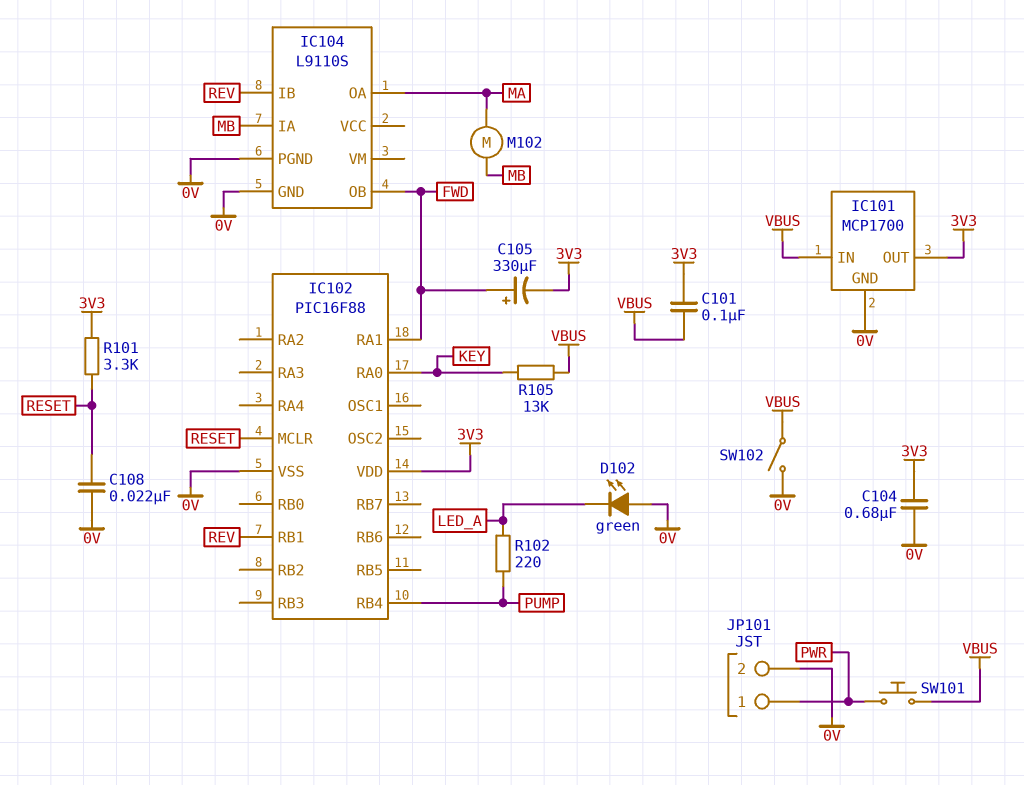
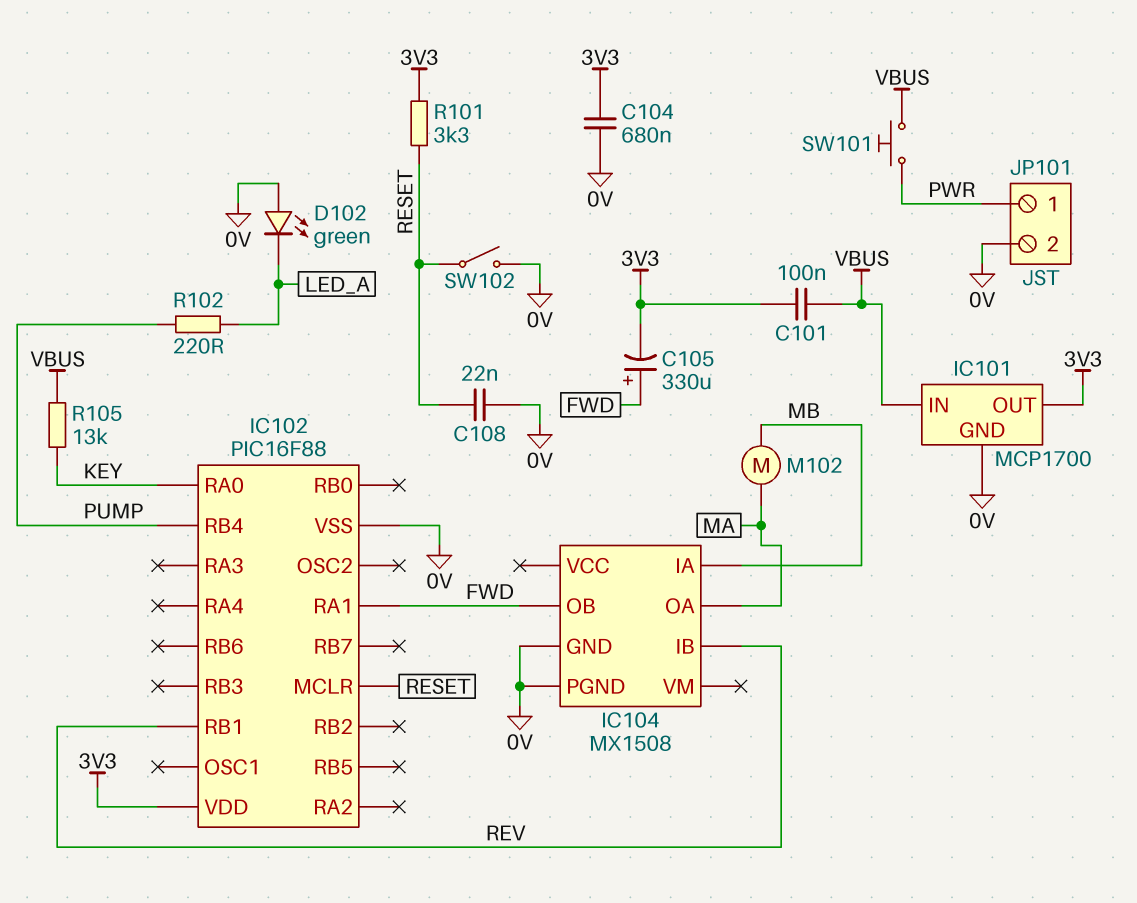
IC104: L9110S -> MX1508
SW102: switch (0V, VBUS) -> switch (0V, RESET)

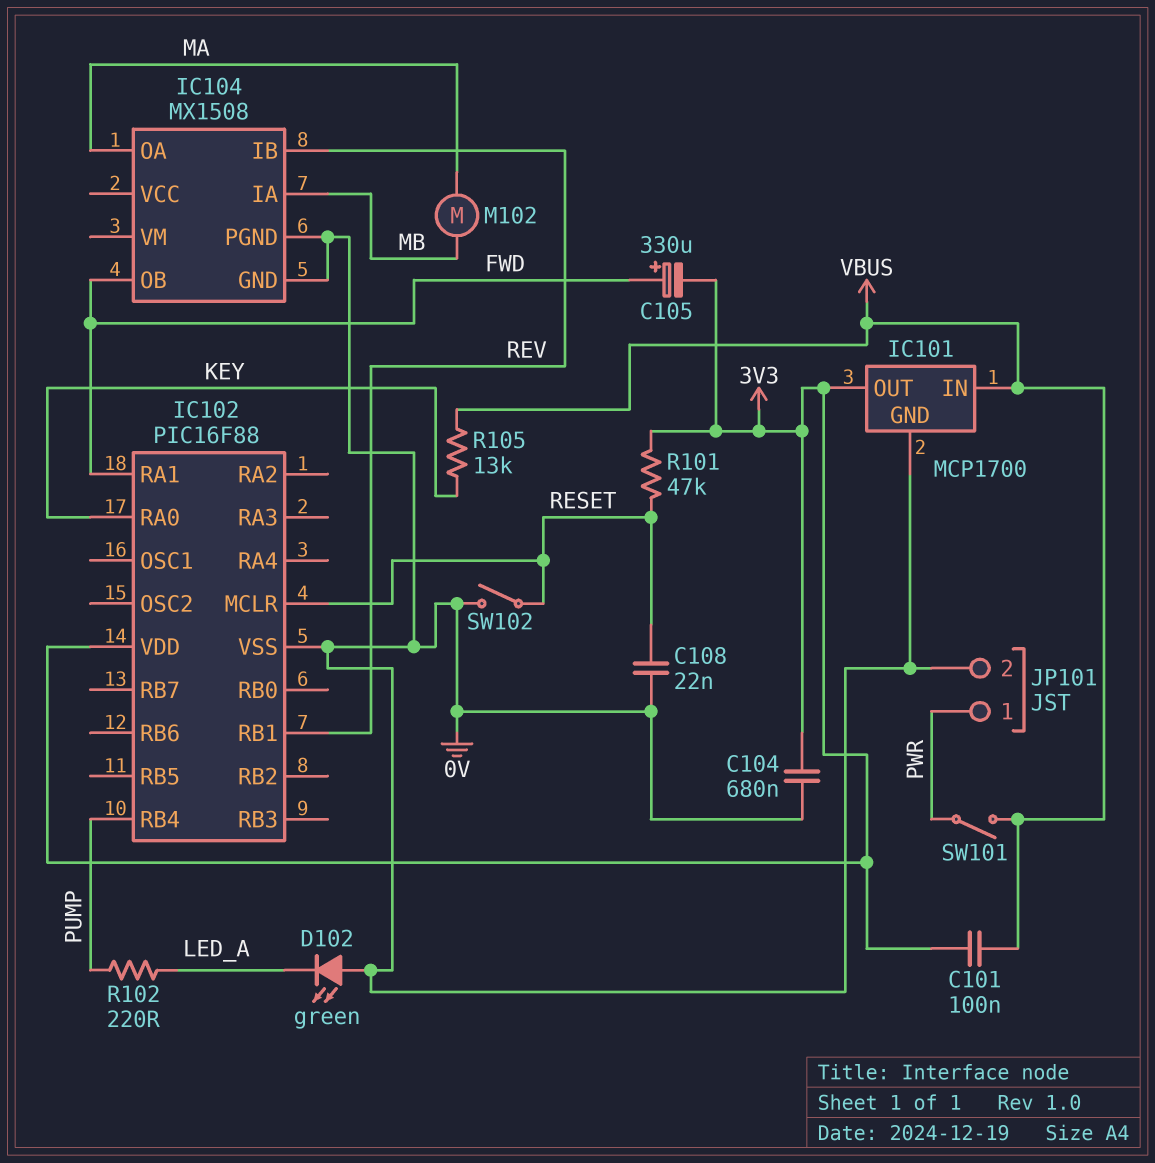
R101: 3.3k (3V3, RESET) -> 47k (3V3, RESET)
SW101: button (PWR, VBUS) -> switch (PWR, VBUS)

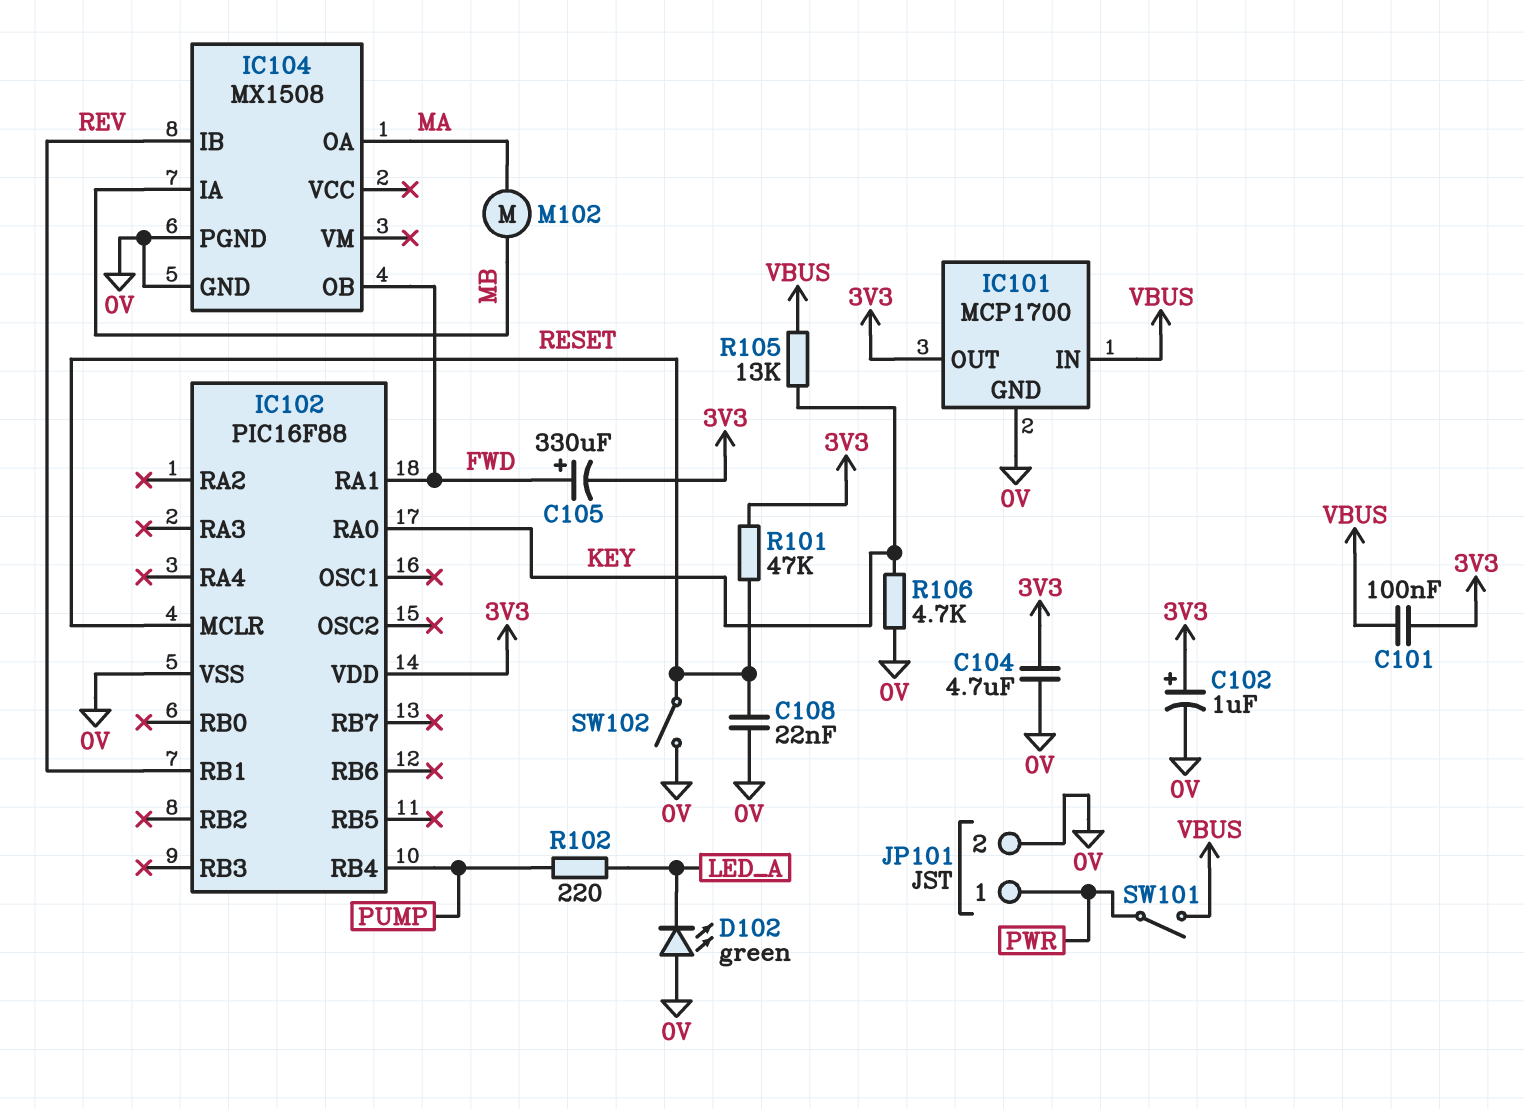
C102: none -> 1uF (plus 3V3, minus 0V)
C104: 680nF (0V, 3V3) -> 4.7uF (0V, 3V3)
R106: none -> 4.7k (0V, KEY)

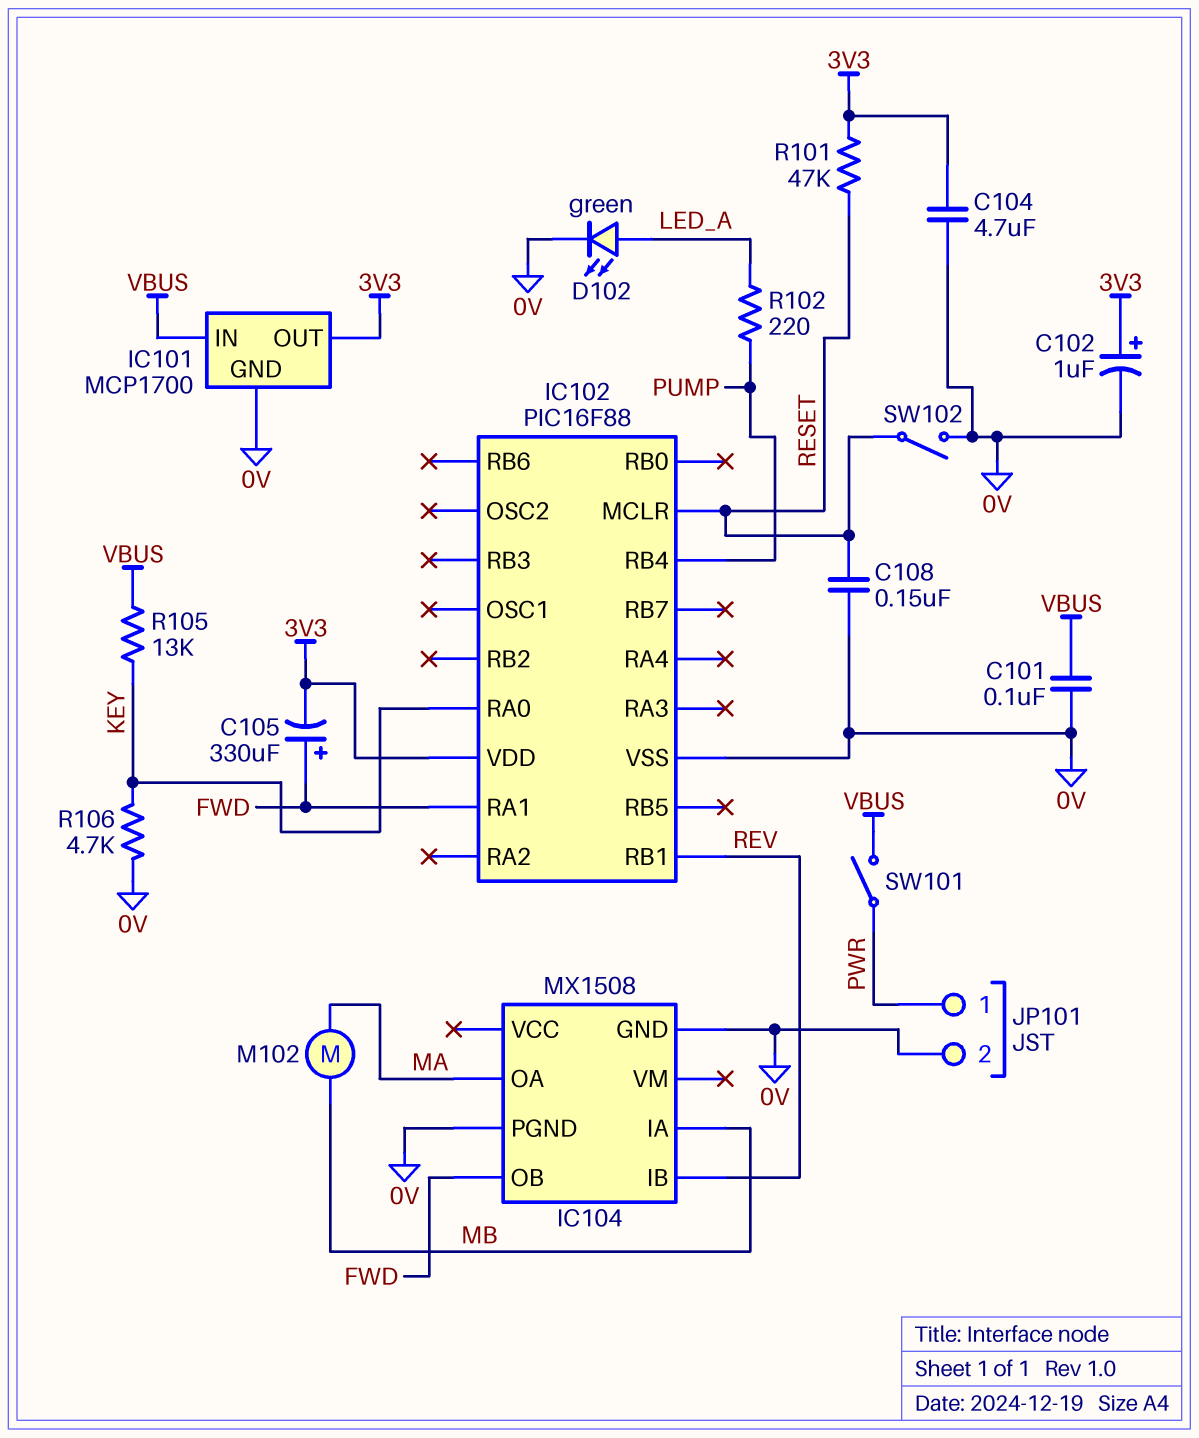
C101: 100nF (3V3, VBUS) -> 100nF (0V, VBUS)
C108: 22nF (0V, RESET) -> 150nF (0V, RESET)
D102: LED green (A 0V, K LED_A) -> LED green (A LED_A, K 0V)

